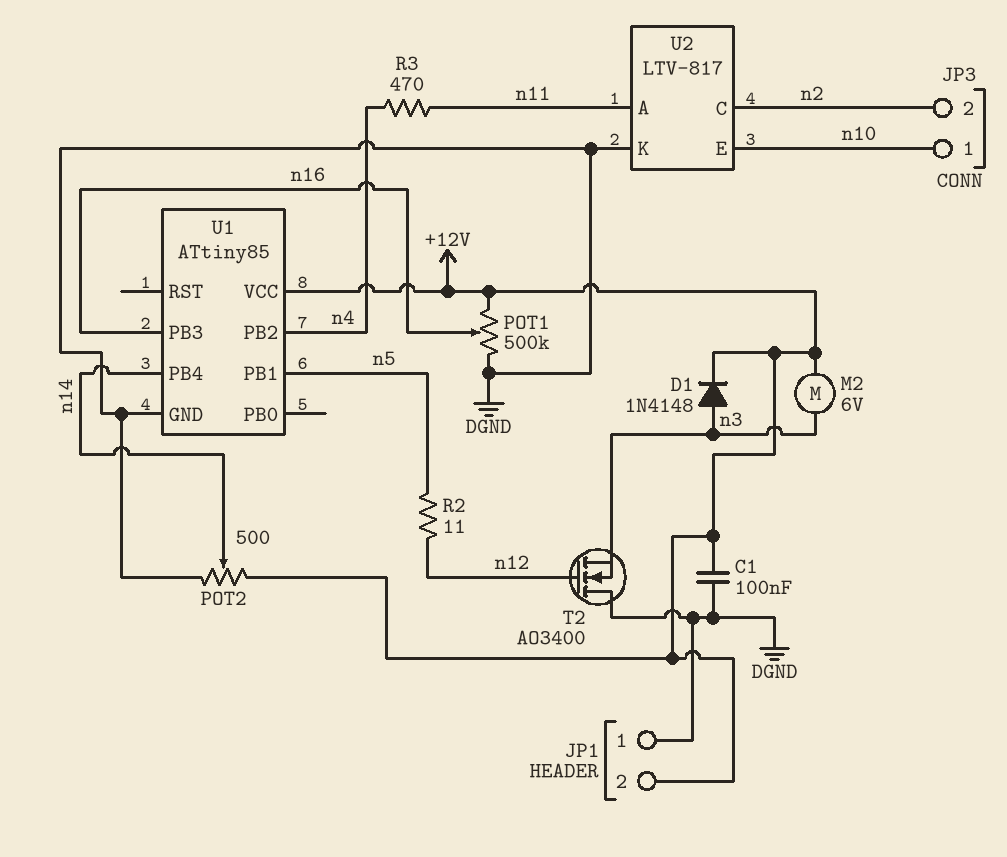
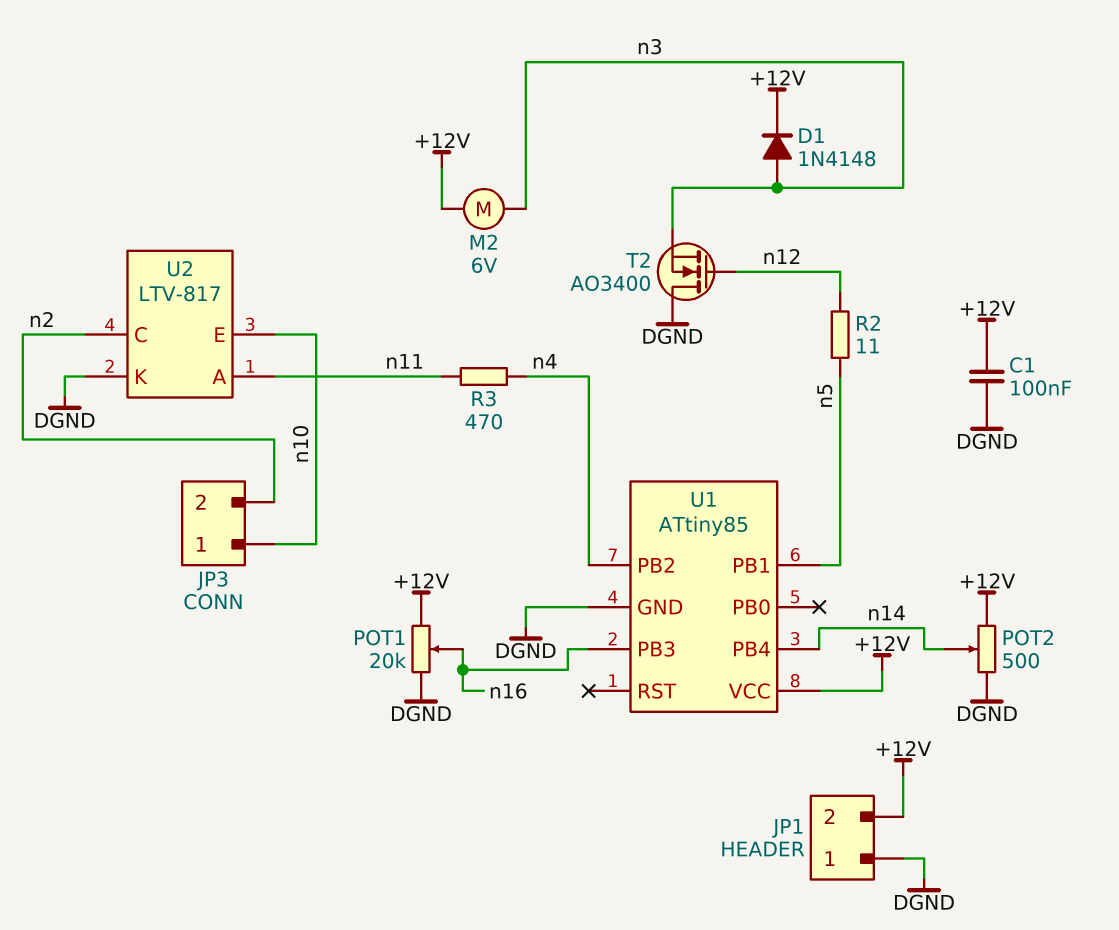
POT1: 500k (+12V, DGND, wiper n16) -> 20k (+12V, DGND, wiper n16)

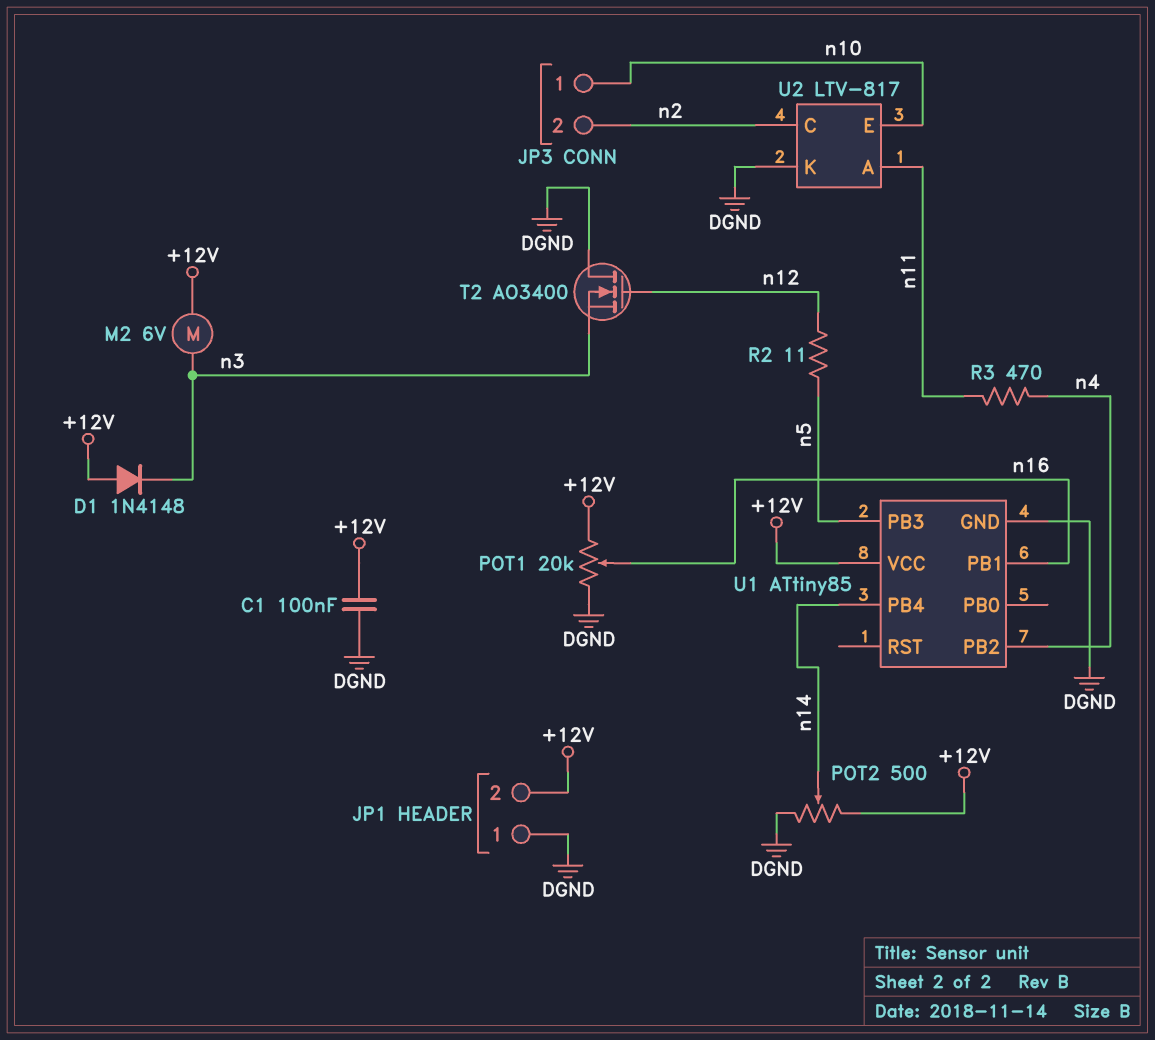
D1: diode 1N4148 (A n3, K +12V) -> diode 1N4148 (A +12V, K n3)
U1 pin PB1: n5 -> n16
U1 pin PB3: n16 -> n5

